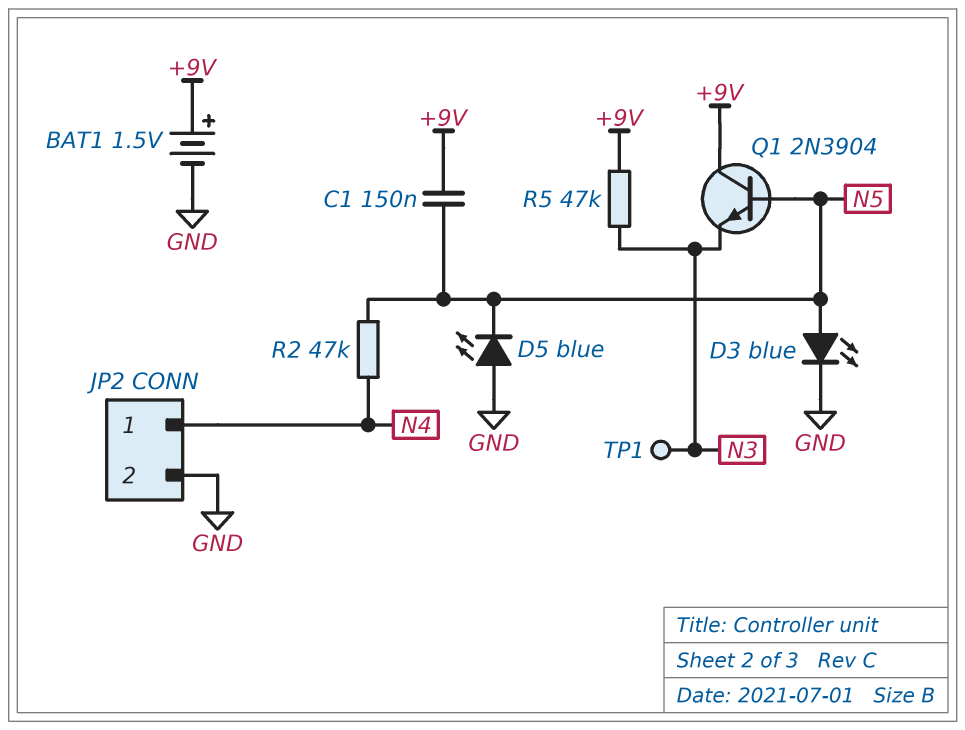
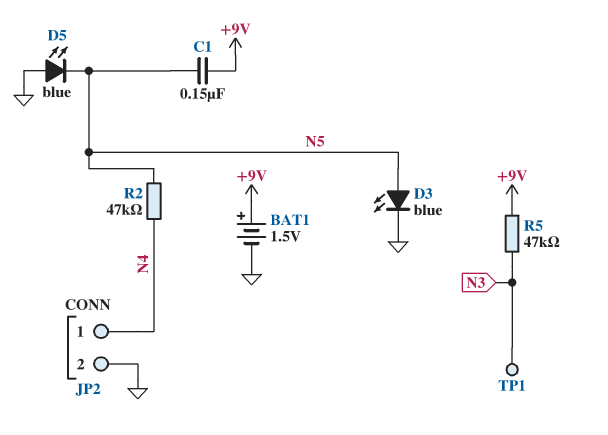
Q1: NPN 2N3904 (B N5, C +9V, E N3) -> none

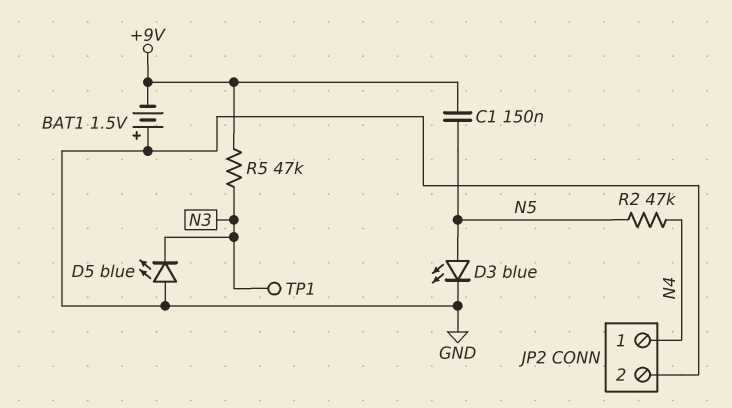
BAT1: 1.5V (plus +9V, minus GND) -> 1.5V (plus GND, minus +9V)
D5: LED blue (A GND, K N5) -> LED blue (A GND, K N3)

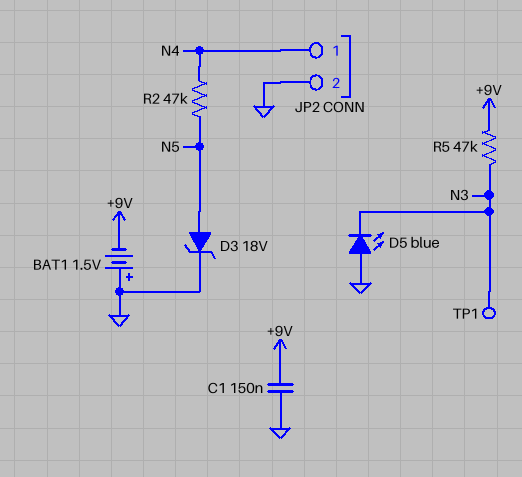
C1: 150nF (+9V, N5) -> 150nF (+9V, GND)
D3: LED blue (A N5, K GND) -> zener 18V (A N5, K GND)

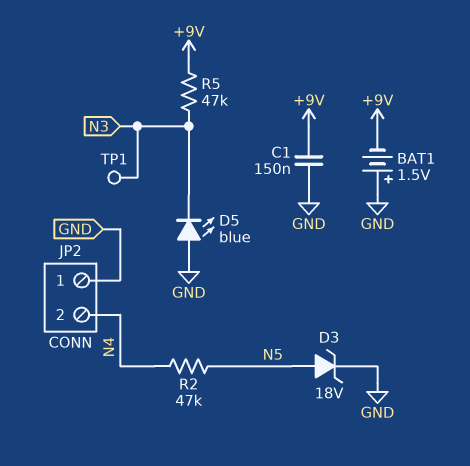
JP2 pin 1: N4 -> GND
JP2 pin 2: GND -> N4

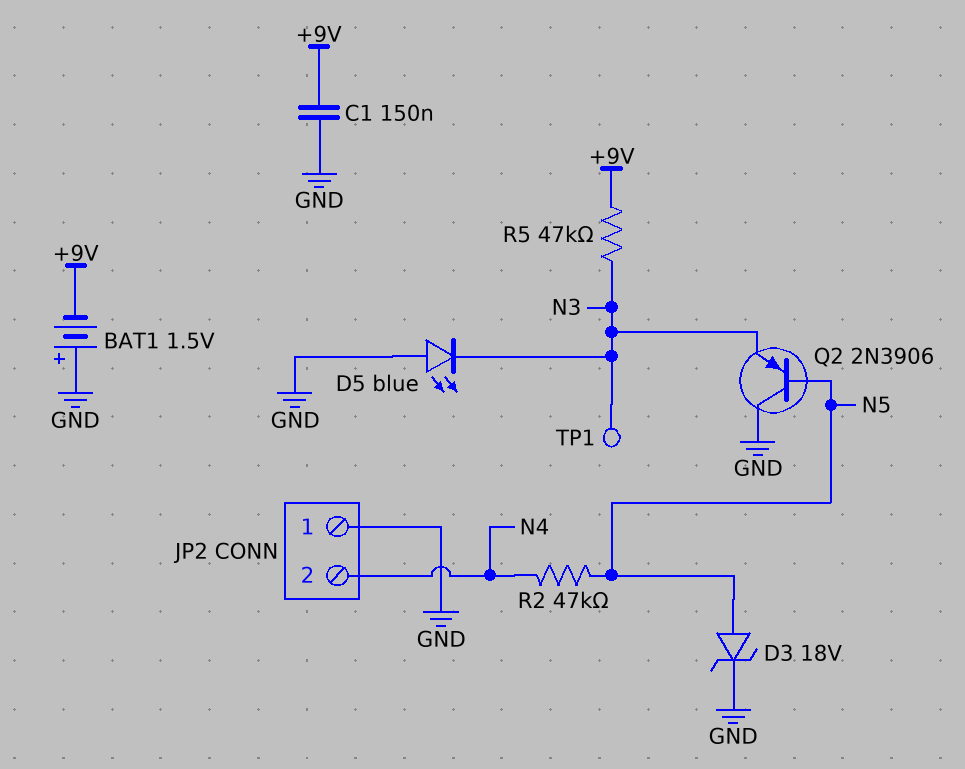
Q2: none -> PNP 2N3906 (B N5, C GND, E N3)

